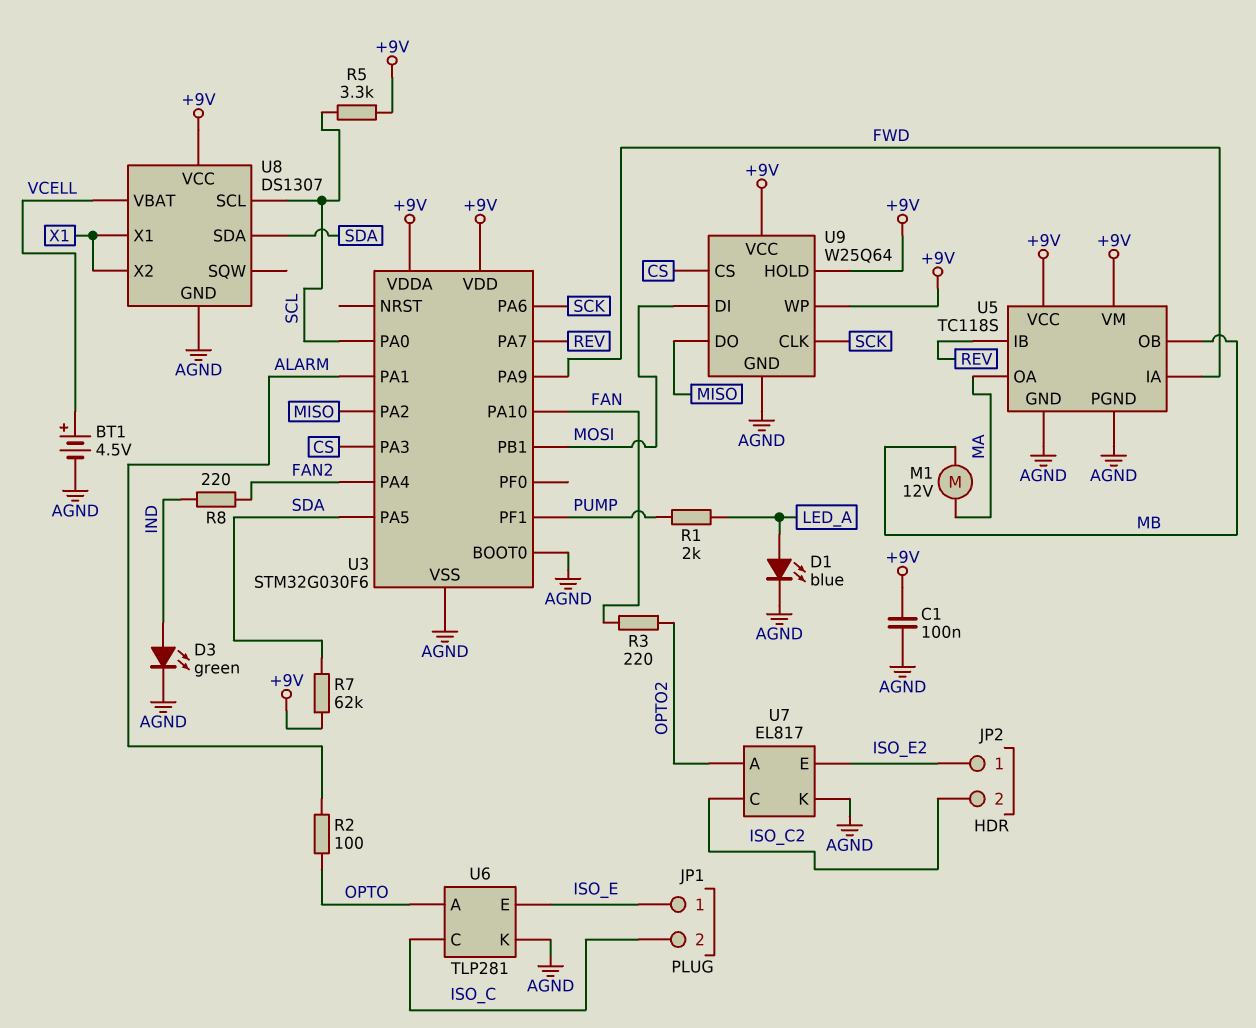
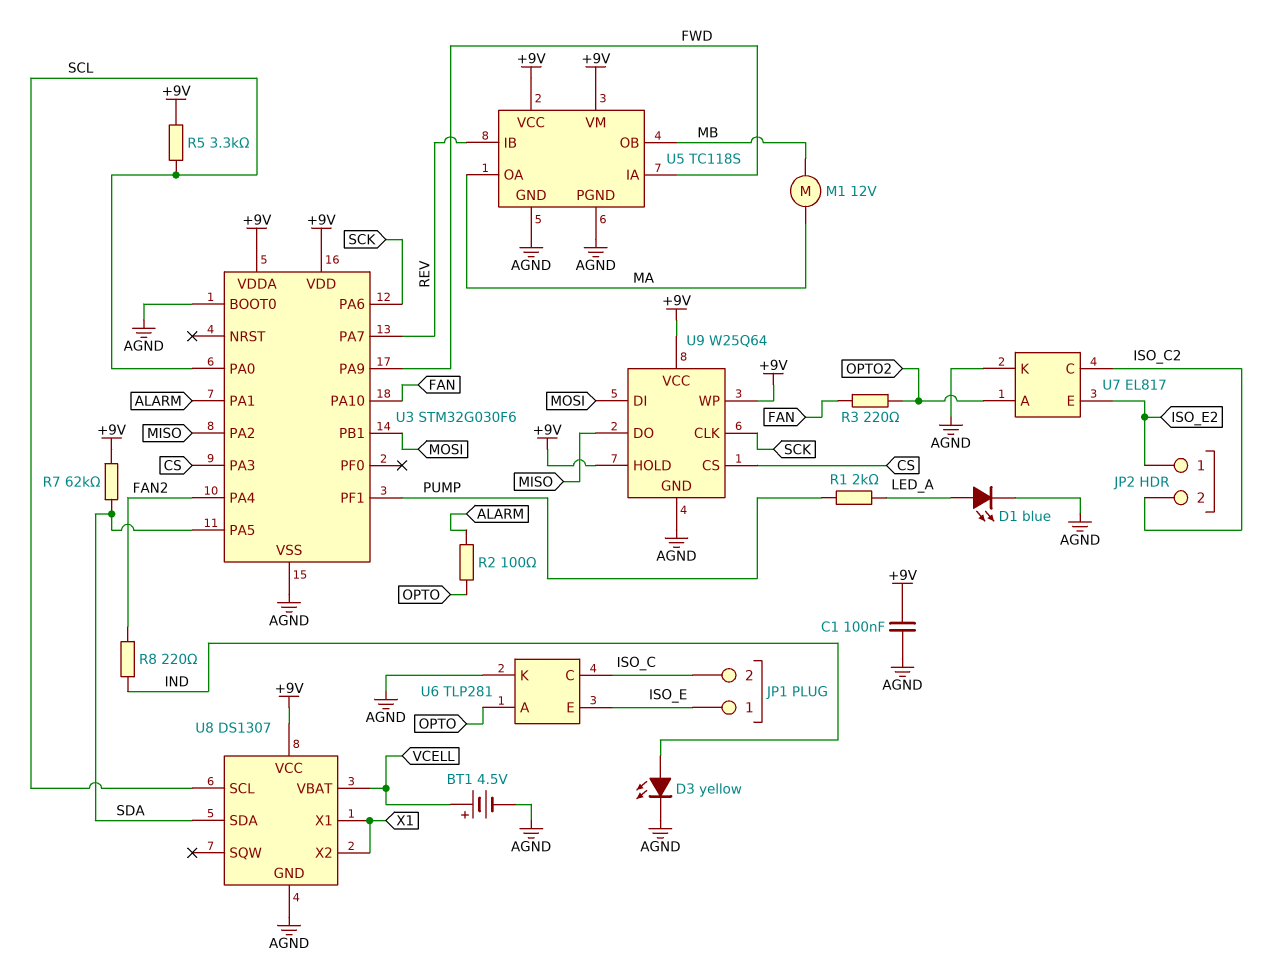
D3: LED green (A IND, K AGND) -> LED yellow (A IND, K AGND)

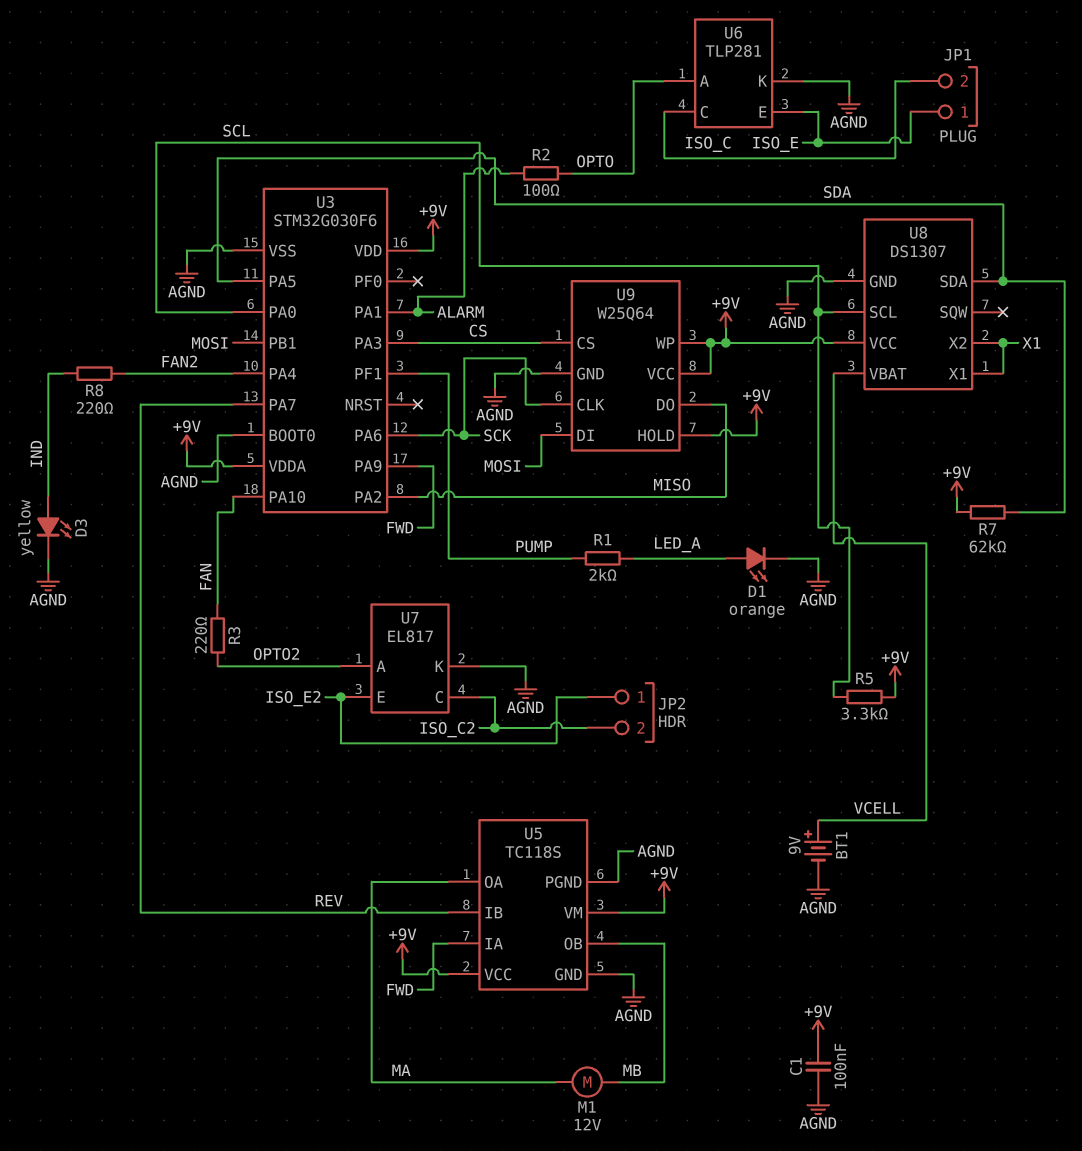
BT1: 4.5V (plus VCELL, minus AGND) -> 9V (plus VCELL, minus AGND)
D1: LED blue (A LED_A, K AGND) -> LED orange (A LED_A, K AGND)

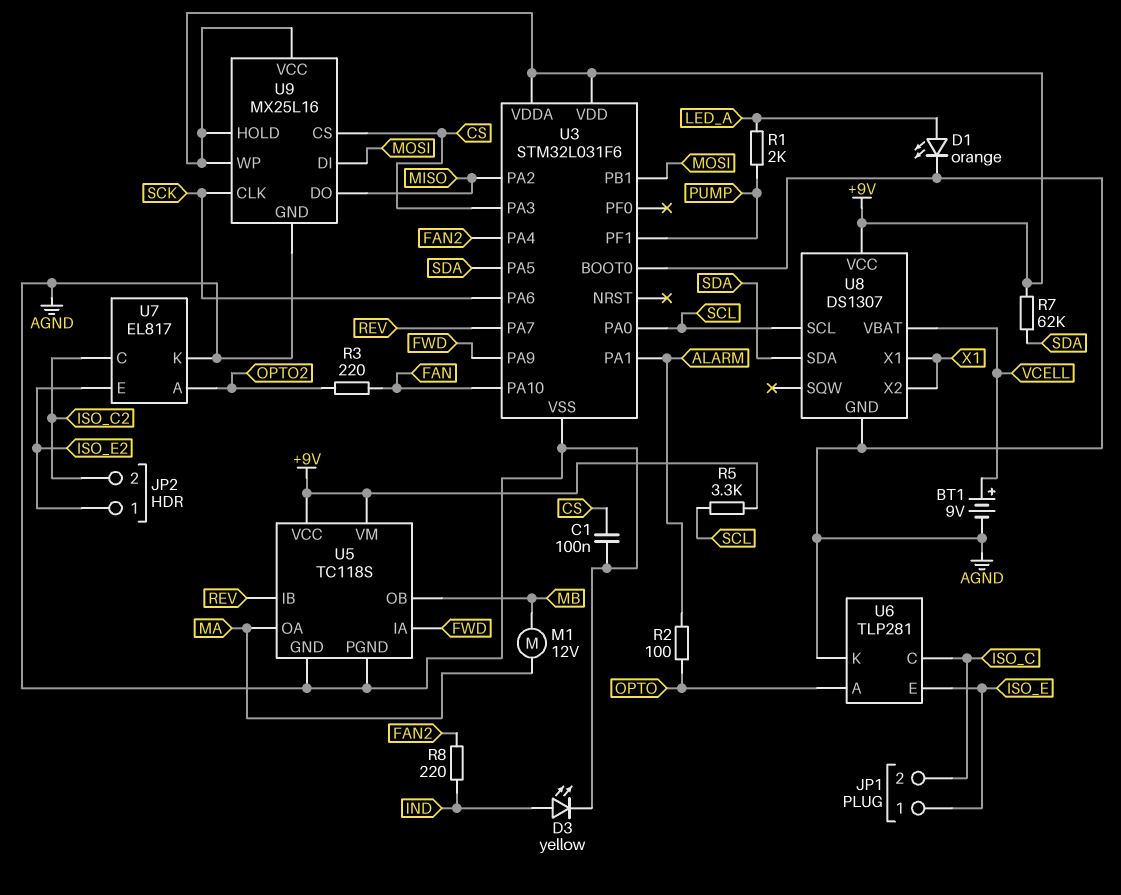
C1: 100nF (+9V, AGND) -> 100nF (AGND, CS)
U3: STM32G030F6 -> STM32L031F6
U9: W25Q64 -> MX25L16

